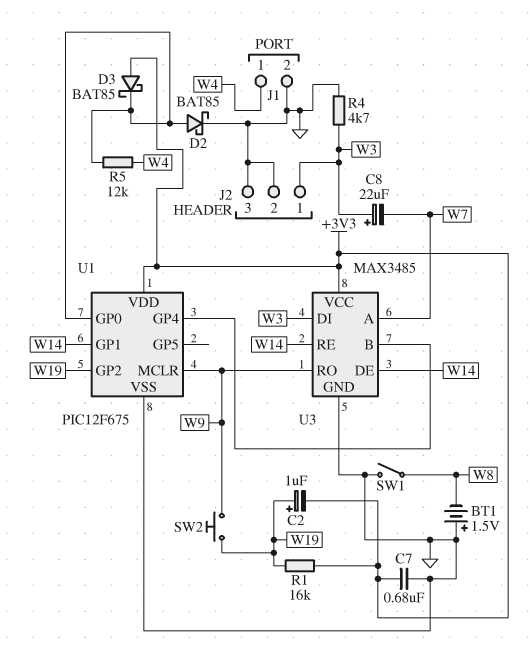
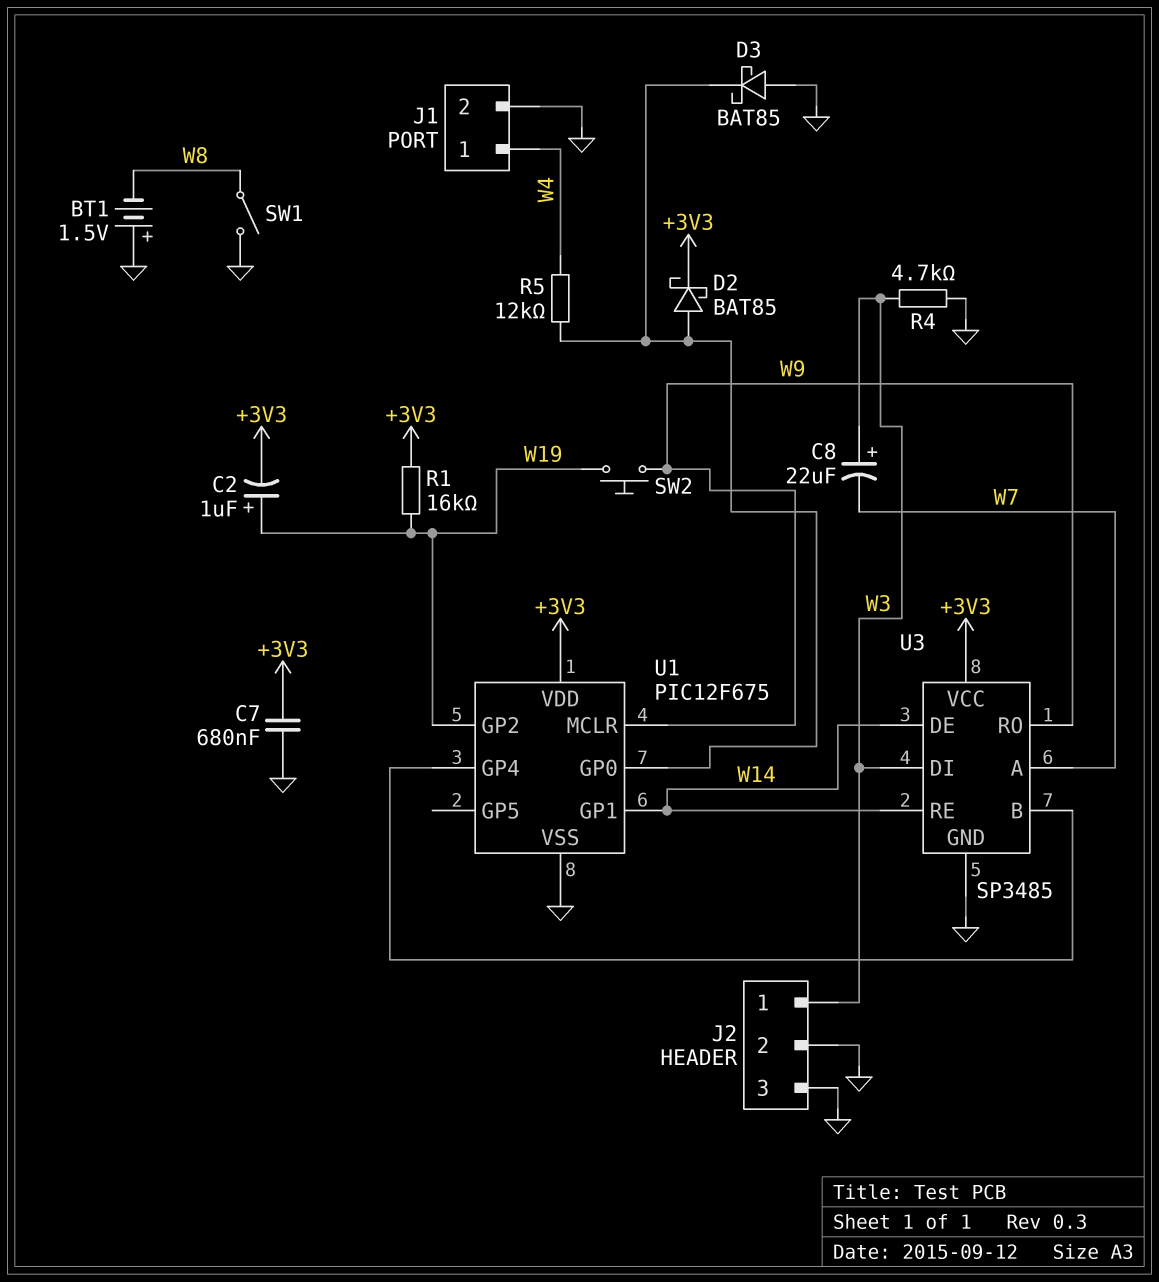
D2: schottky BAT85 (A U1/GP0, K GND) -> schottky BAT85 (A U1/GP0, K +3V3)
D3: schottky BAT85 (A +3V3, K U1/GP0) -> schottky BAT85 (A GND, K U1/GP0)
U3: MAX3485 -> SP3485

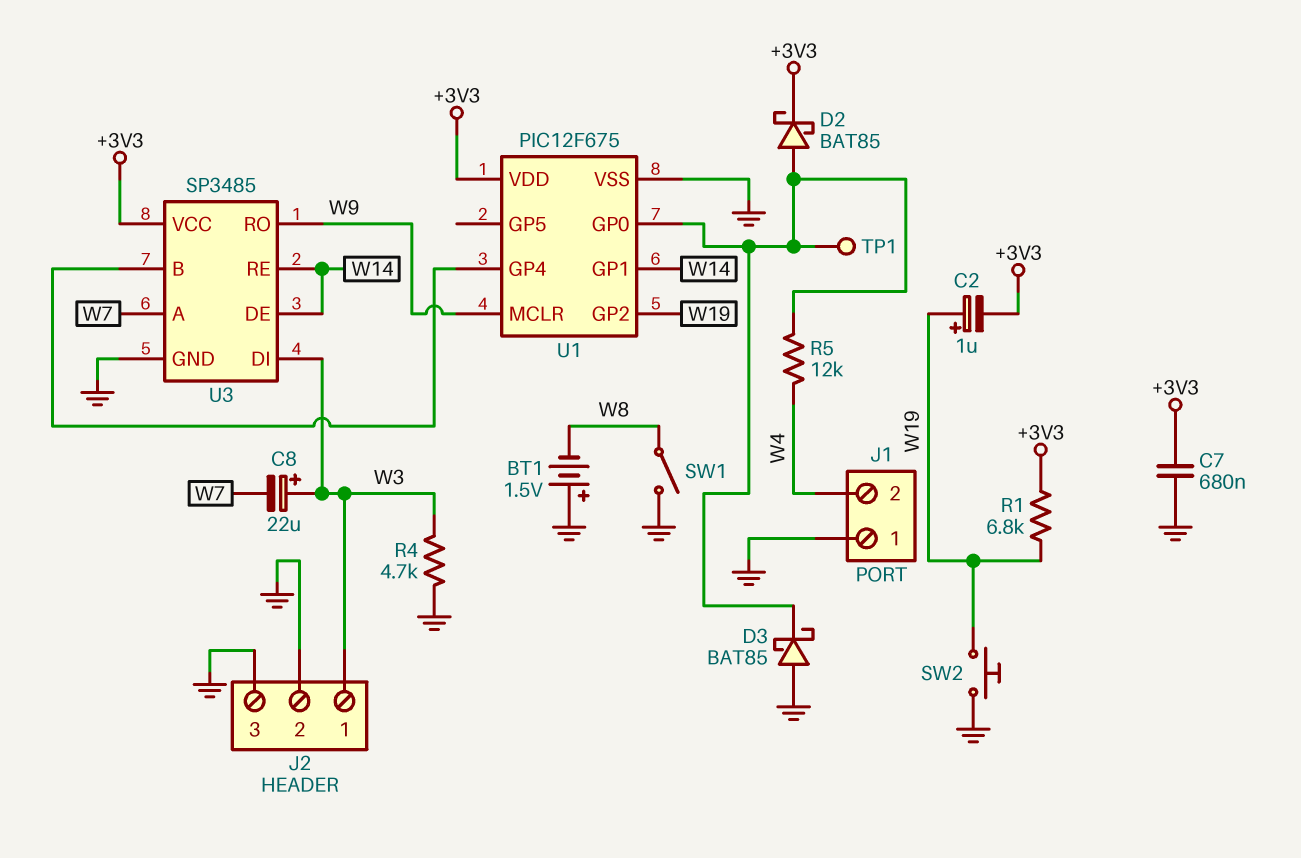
J1 pin 1: W4 -> GND
J1 pin 2: GND -> W4
R1: 16k (+3V3, W19) -> 6.8k (+3V3, W19)
SW2: button (W9, W19) -> button (GND, W19)
TP1: none -> test point (U1/GP0)

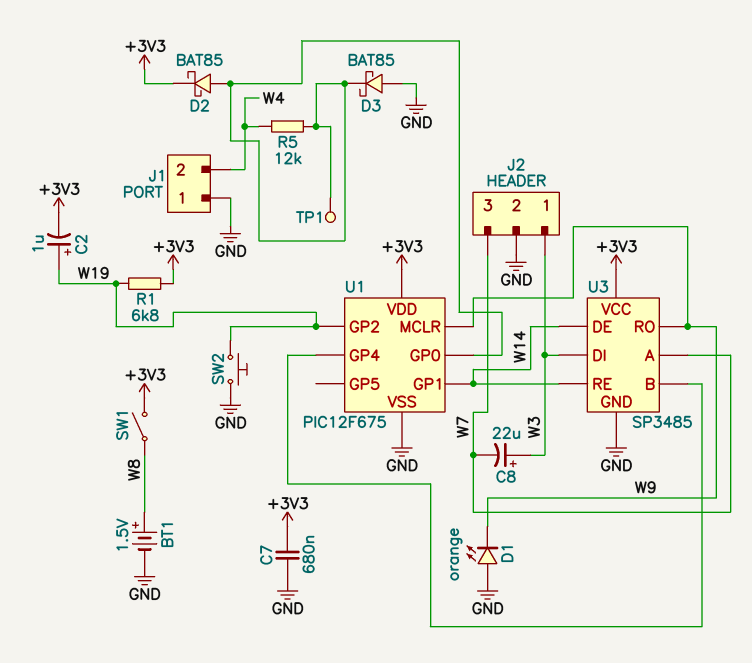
BT1: 1.5V (plus GND, minus W8) -> 1.5V (plus W8, minus GND)
D1: none -> LED orange (A GND, K W9)
J2 pin 3: GND -> W7
R4: 4.7k (GND, W3) -> none
SW1: switch (GND, W8) -> switch (+3V3, W8)

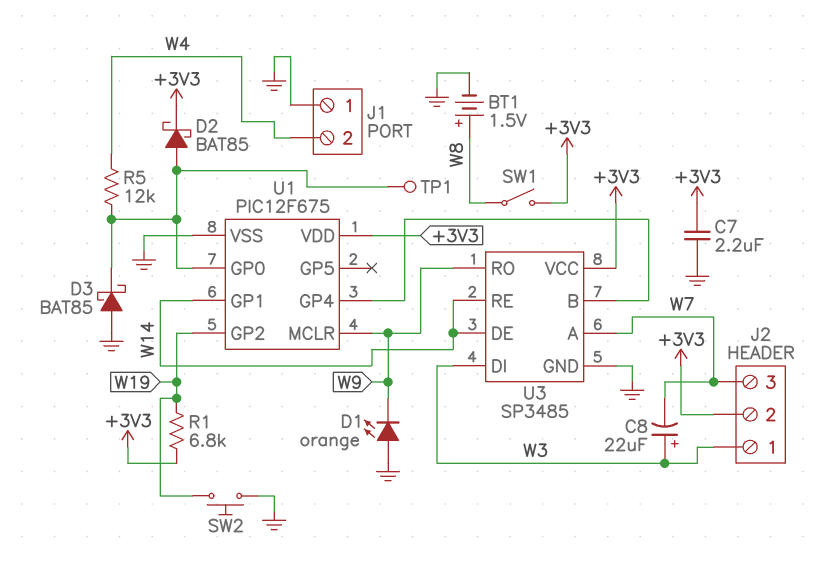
C2: 1uF (plus W19, minus +3V3) -> none
C7: 680nF (+3V3, GND) -> 2.2uF (+3V3, GND)
J2 pin 2: GND -> +3V3

